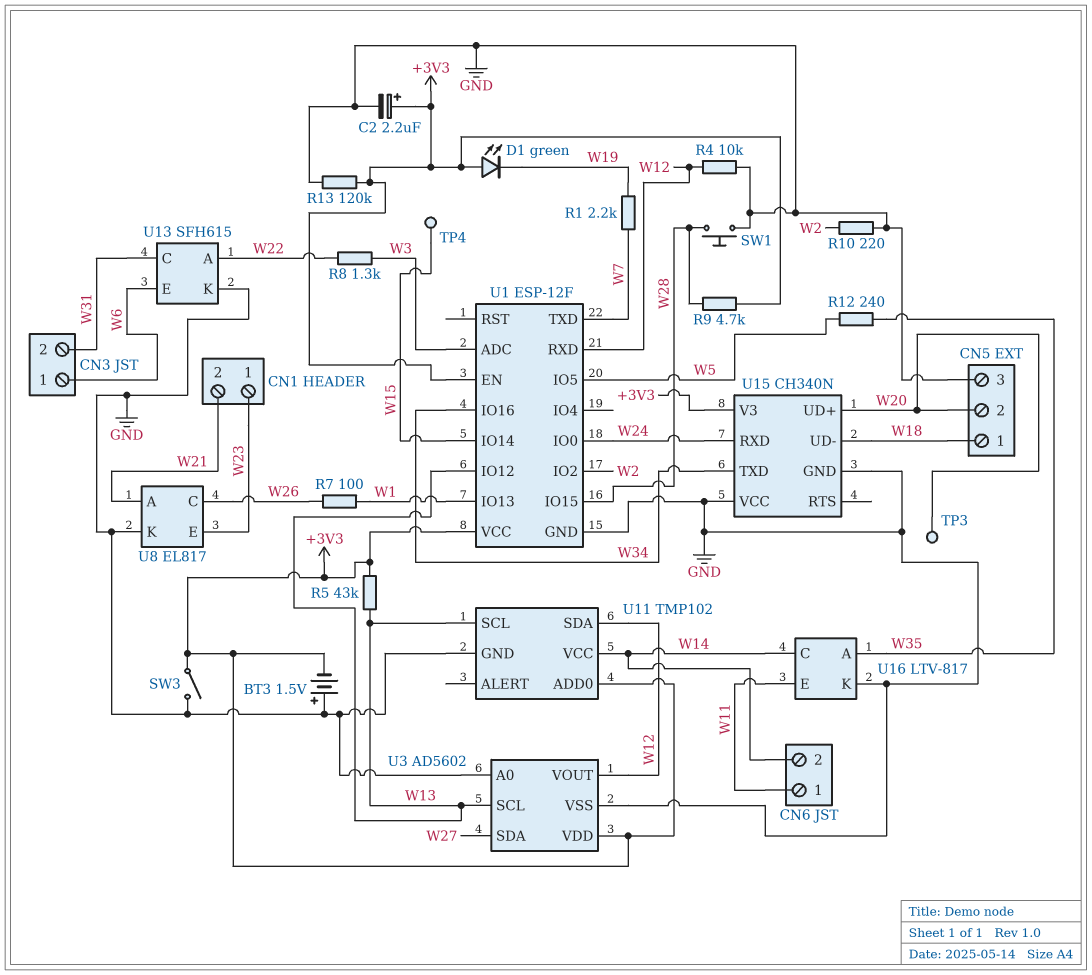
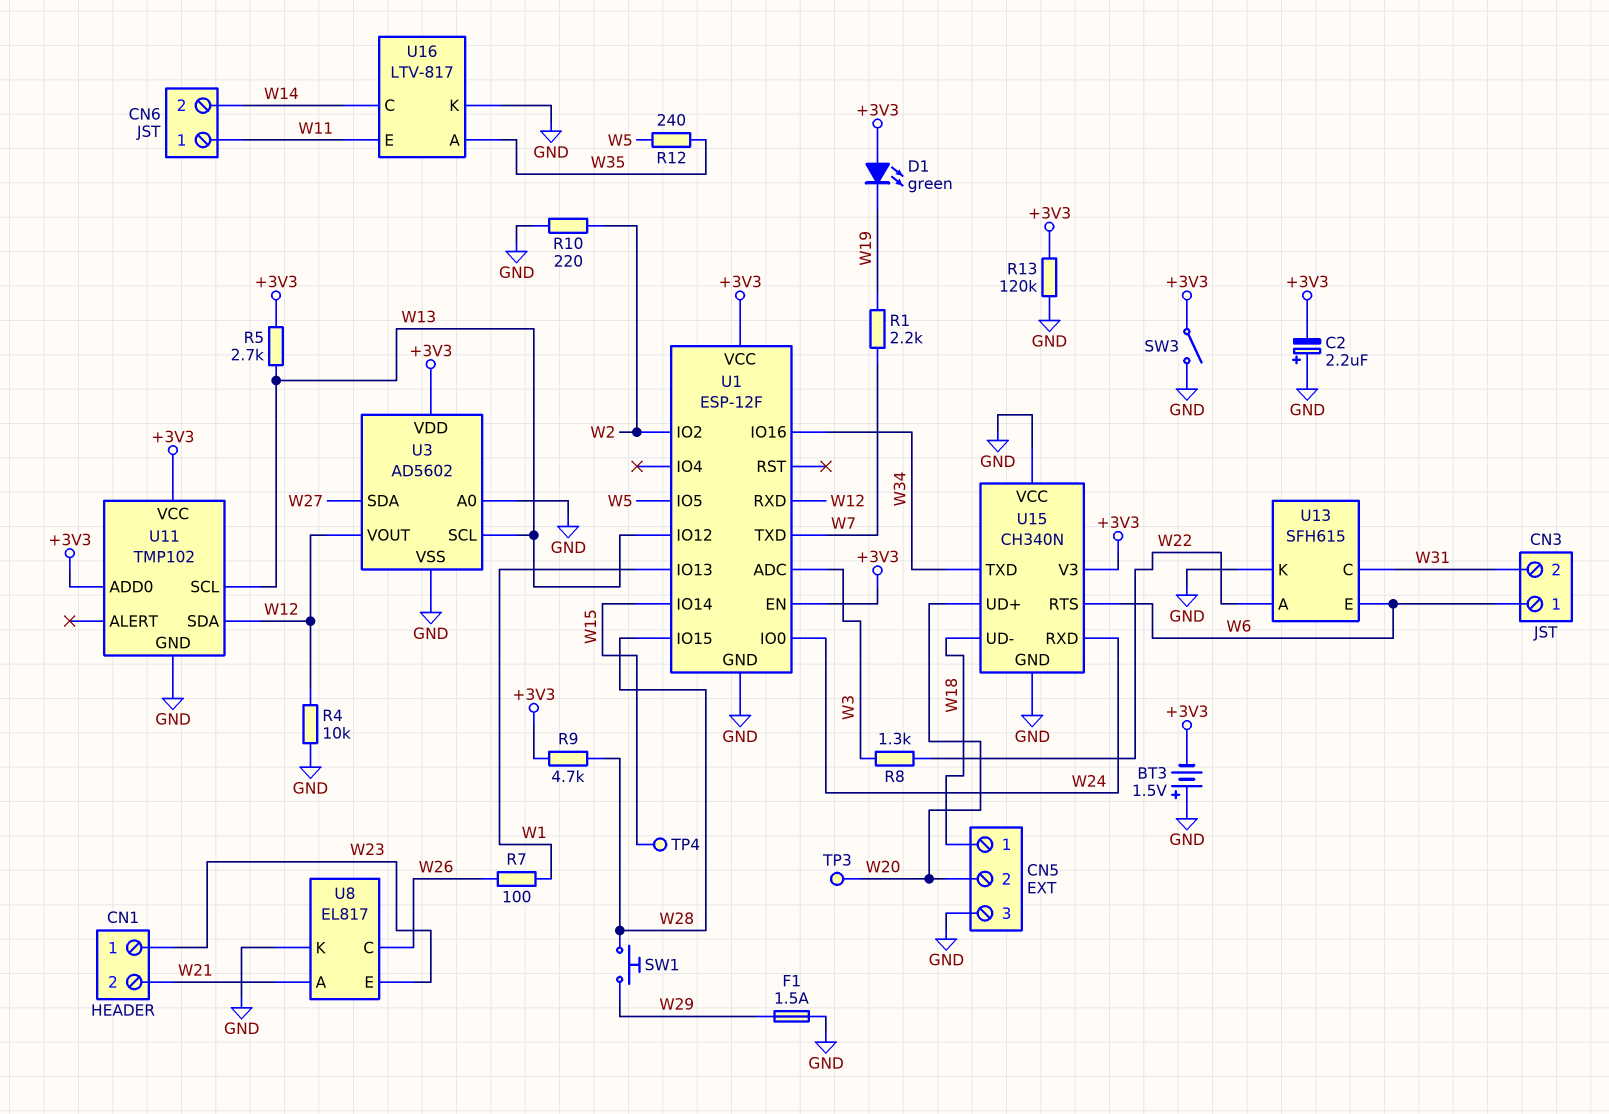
C2: 2.2uF (plus +3V3, minus GND) -> 2.2uF (plus GND, minus +3V3)
F1: none -> 1.5A (GND, W29)
R5: 43k (+3V3, W13) -> 2.7k (+3V3, W13)
SW1: button (GND, W28) -> button (W28, W29)
U11 pin VCC: W14 -> +3V3
U15 pin RTS: none -> W6

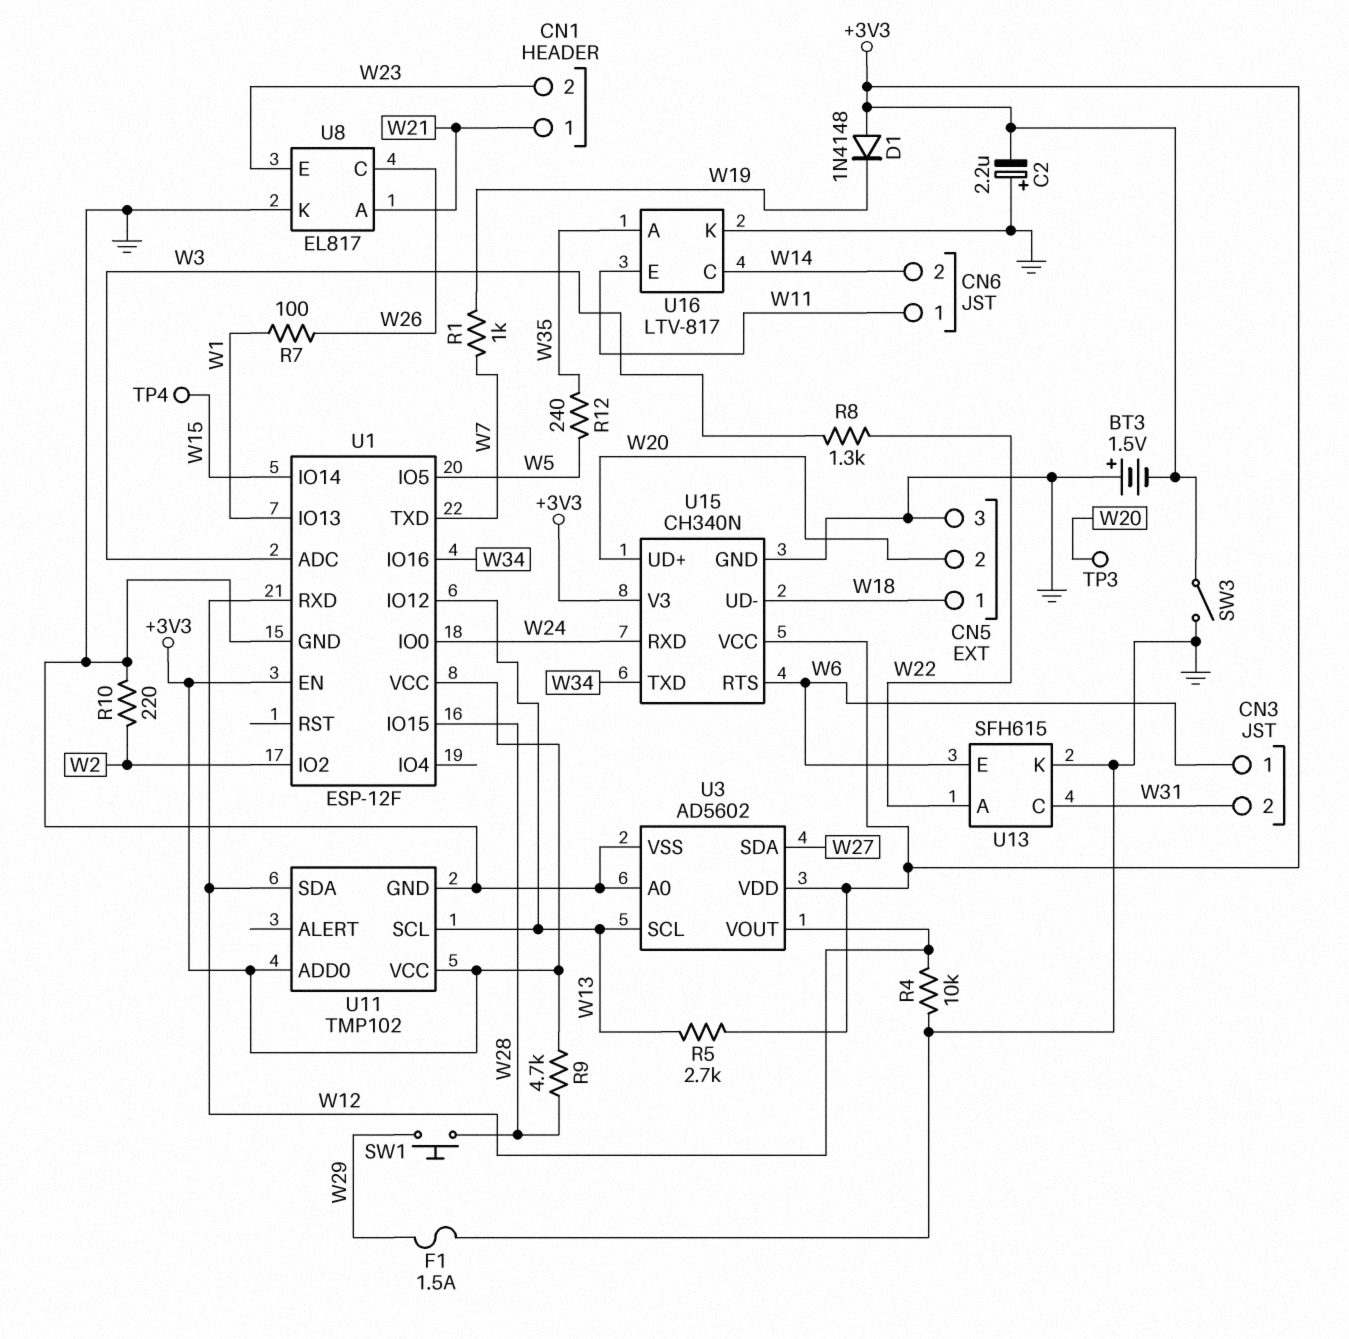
CN1 pin 1: W23 -> W21
CN1 pin 2: W21 -> W23
D1: LED green (A +3V3, K W19) -> diode 1N4148 (A +3V3, K W19)
R1: 2.2k (W7, W19) -> 1k (W7, W19)
R13: 120k (+3V3, GND) -> none
U15 pin VCC: GND -> +3V3

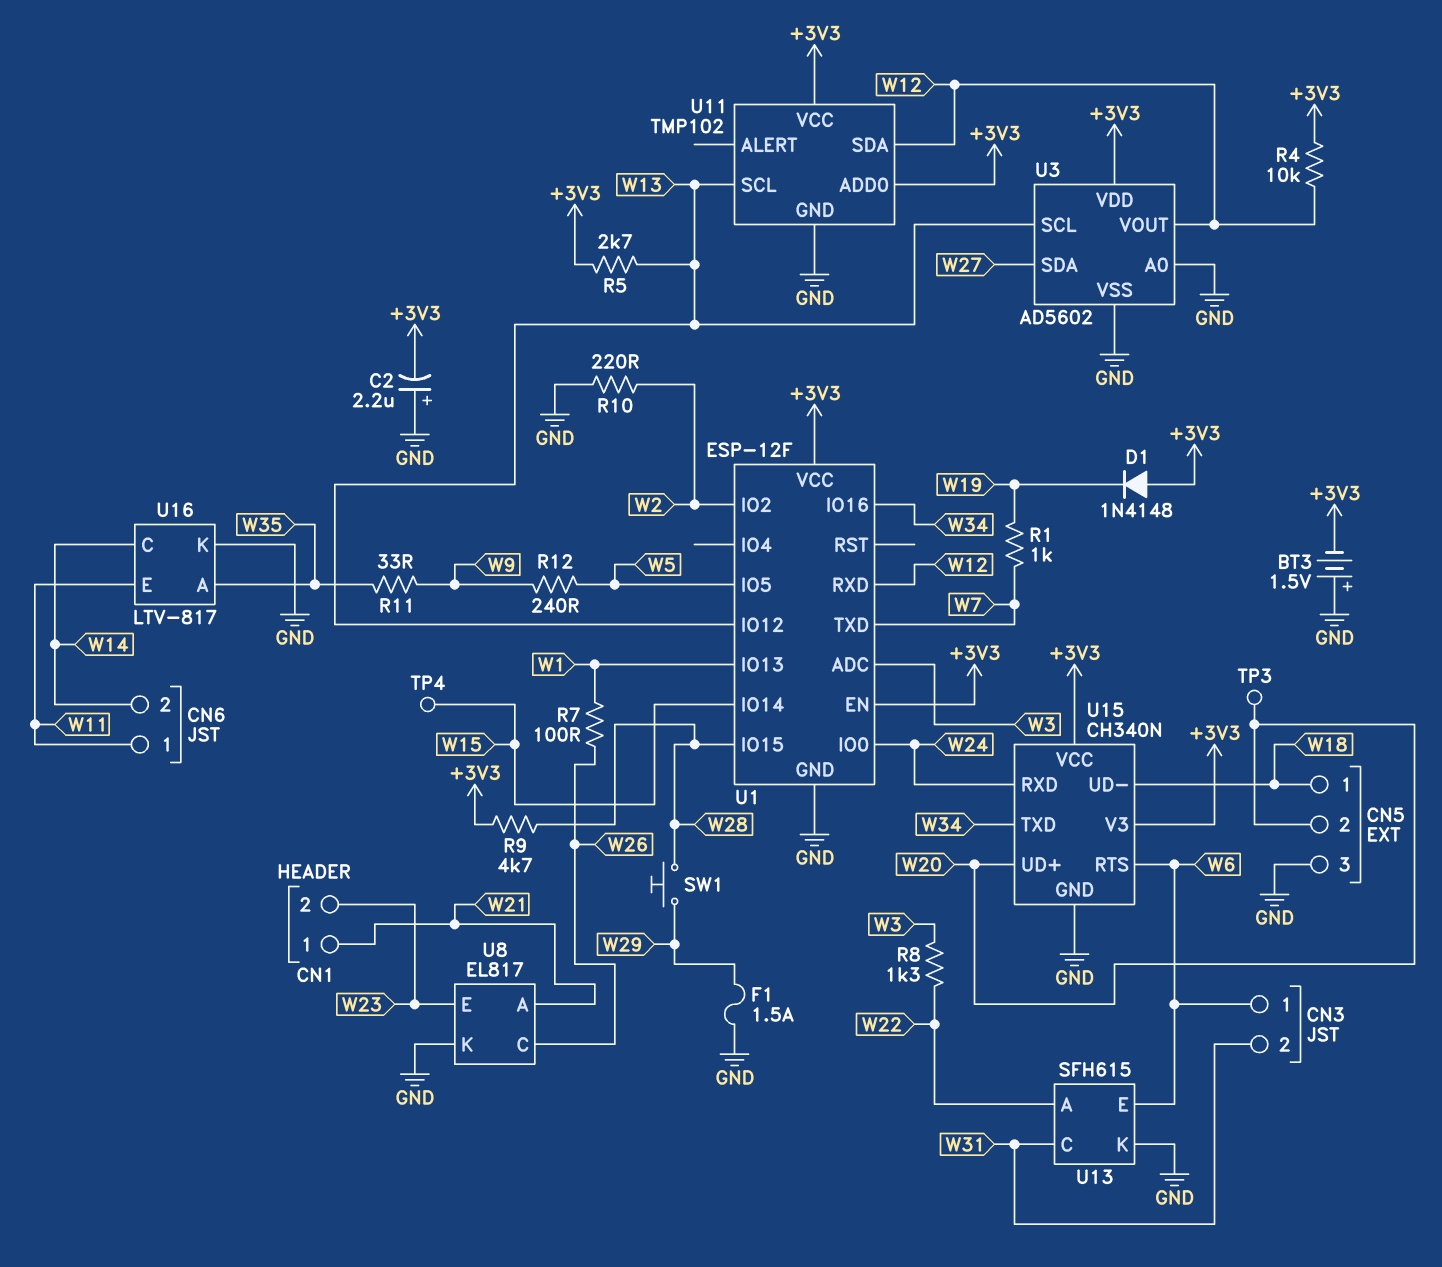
R4: 10k (GND, W12) -> 10k (+3V3, W12)
R11: none -> 33 (W9, W35)
R12: 240 (W5, W35) -> 240 (W5, W9)
SW3: switch (+3V3, GND) -> none

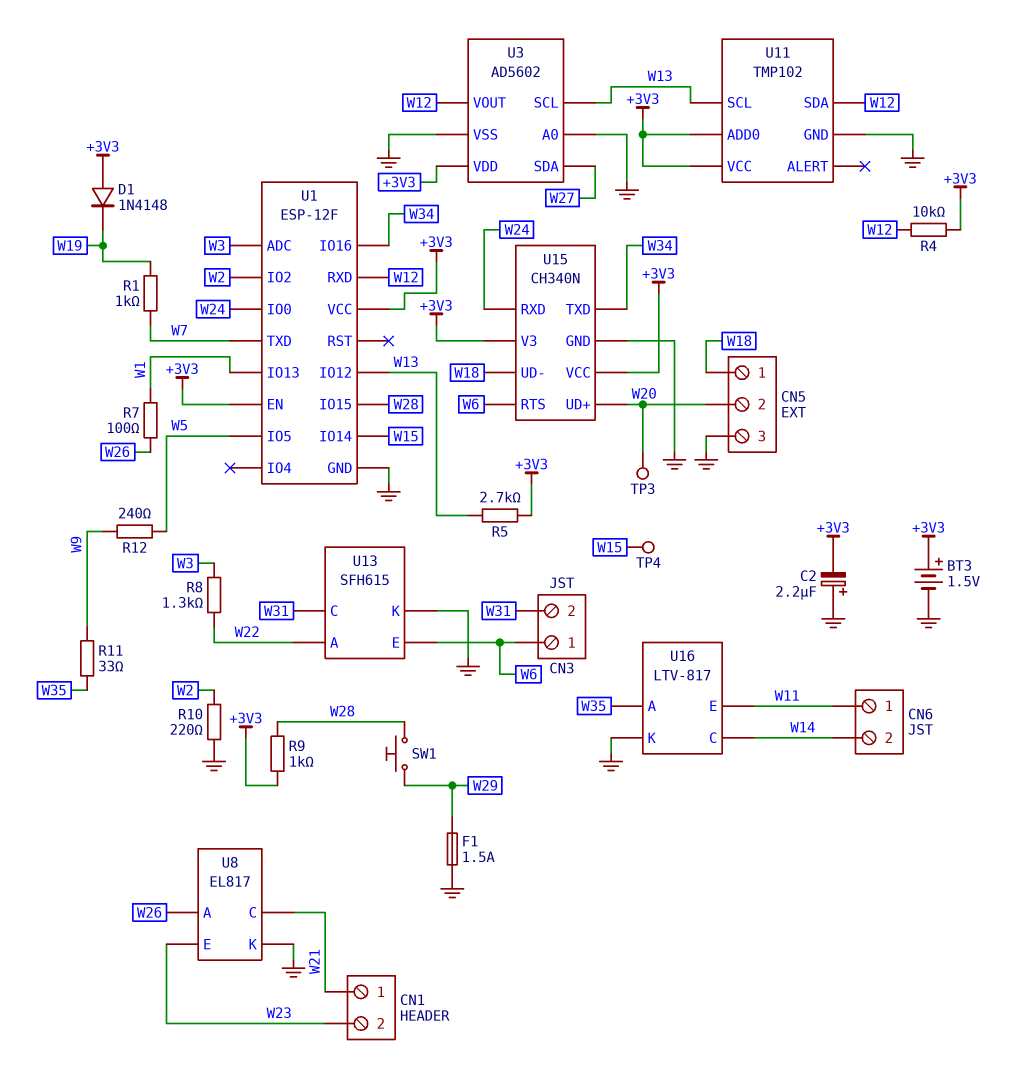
BT3: 1.5V (plus GND, minus +3V3) -> 1.5V (plus +3V3, minus GND)
R9: 4.7k (+3V3, W28) -> 1k (+3V3, W28)
U8 pin A: W21 -> W26
U8 pin C: W26 -> W21

